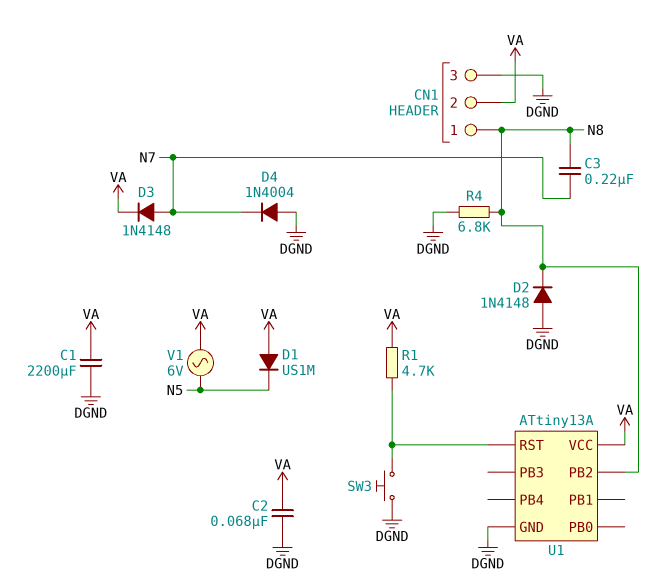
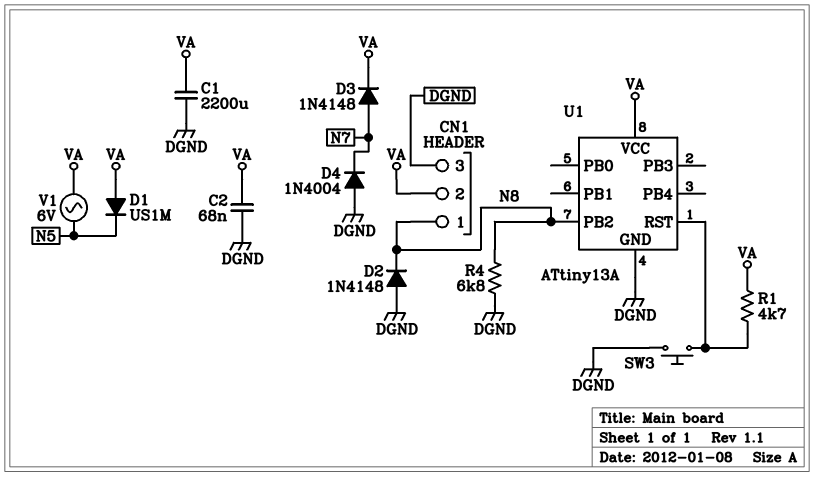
C3: 220nF (N7, N8) -> none

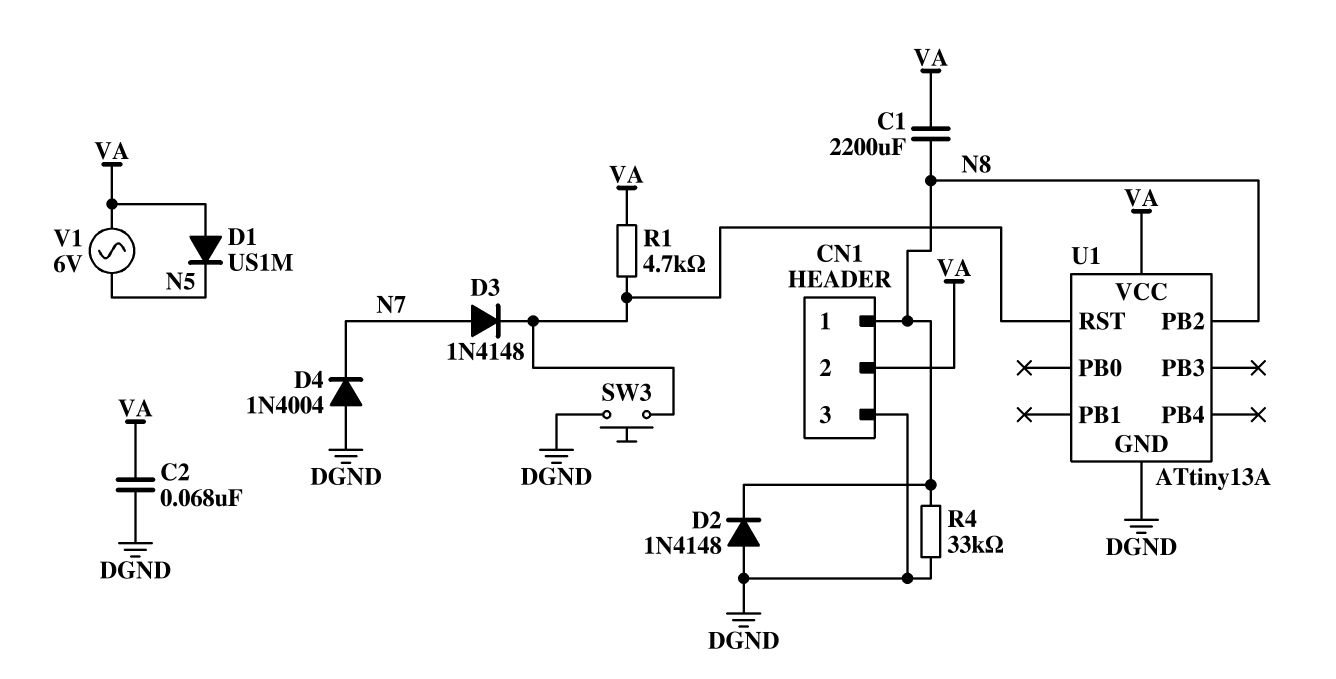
C1: 2200uF (DGND, VA) -> 2200uF (N8, VA)
D3: diode 1N4148 (A N7, K VA) -> diode 1N4148 (A N7, K U1/RST)
R4: 6.8k (DGND, N8) -> 33k (DGND, N8)

